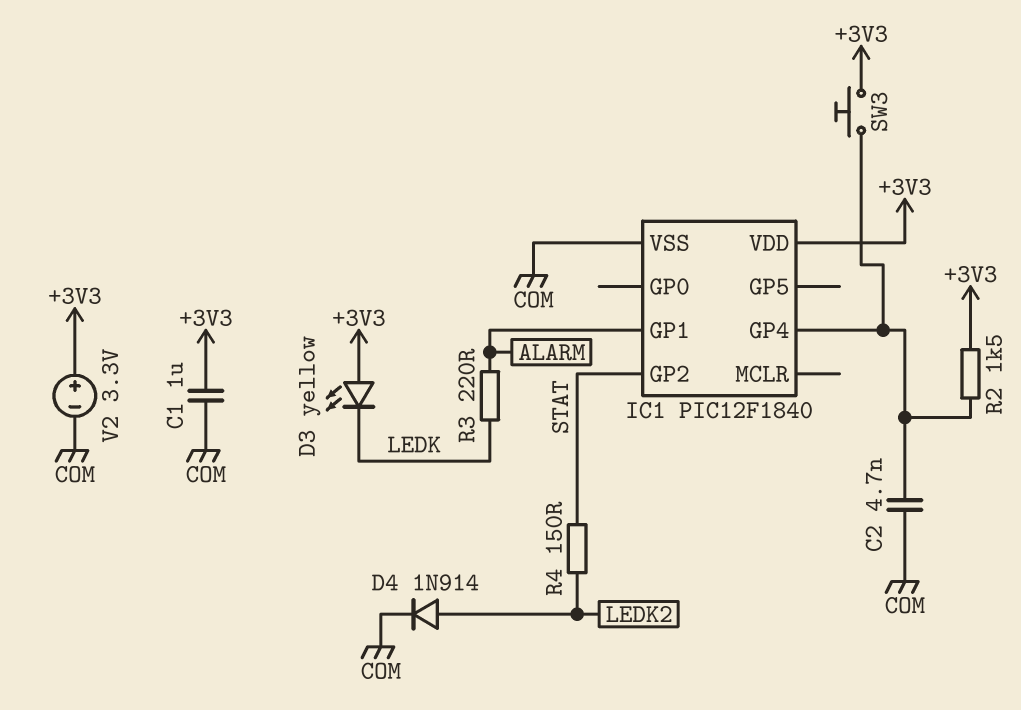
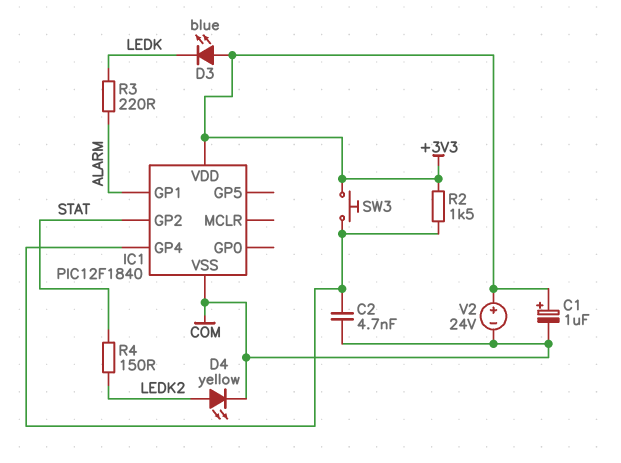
C1: 1uF (+3V3, COM) -> 1uF (plus +3V3, minus COM)
D3: LED yellow (A +3V3, K LEDK) -> LED blue (A +3V3, K LEDK)
D4: diode 1N914 (A LEDK2, K COM) -> LED yellow (A LEDK2, K COM)
V2: 3.3V (plus +3V3, minus COM) -> 24V (plus +3V3, minus COM)

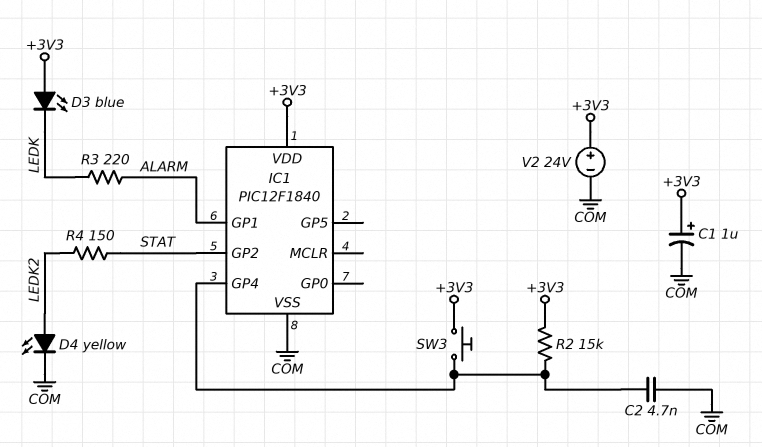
R2: 1.5k (+3V3, IC1/GP4) -> 15k (+3V3, IC1/GP4)

